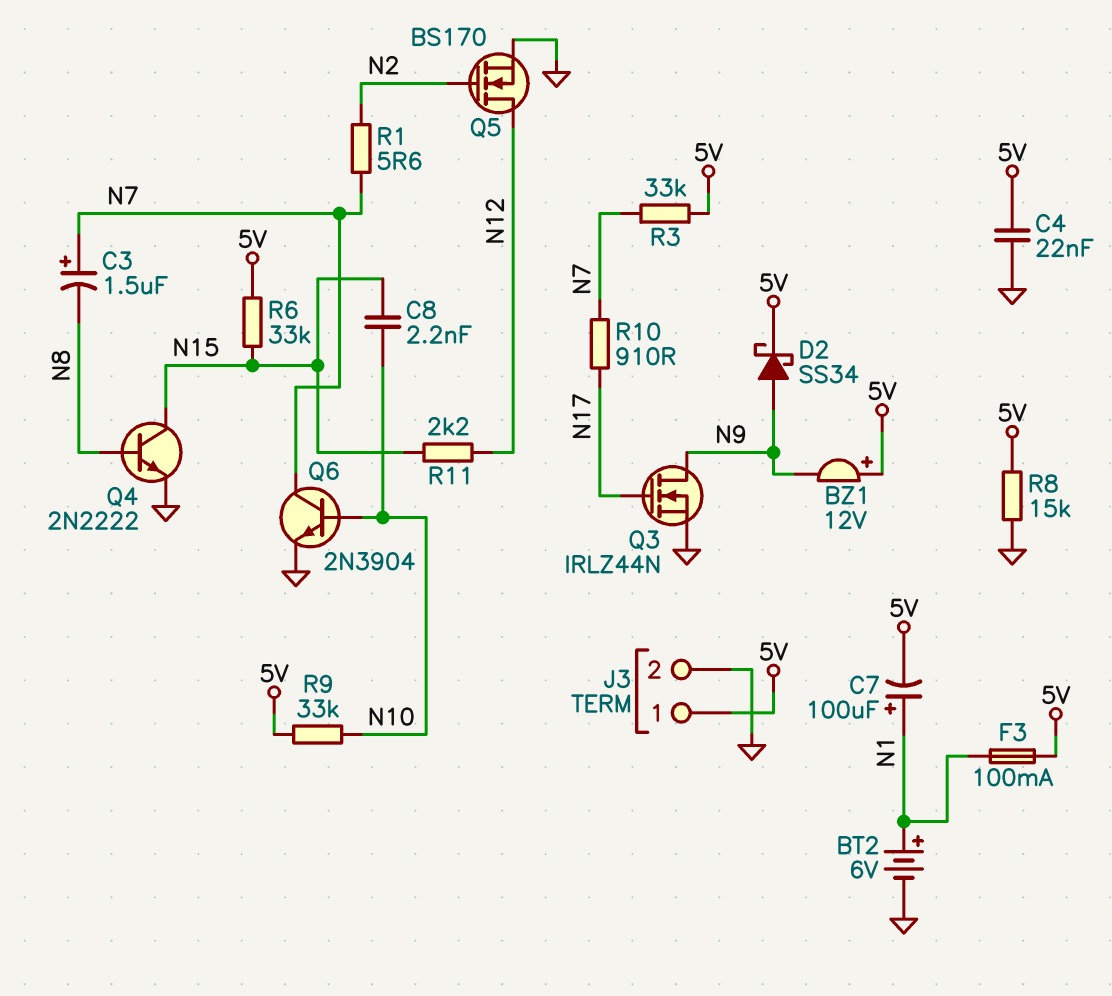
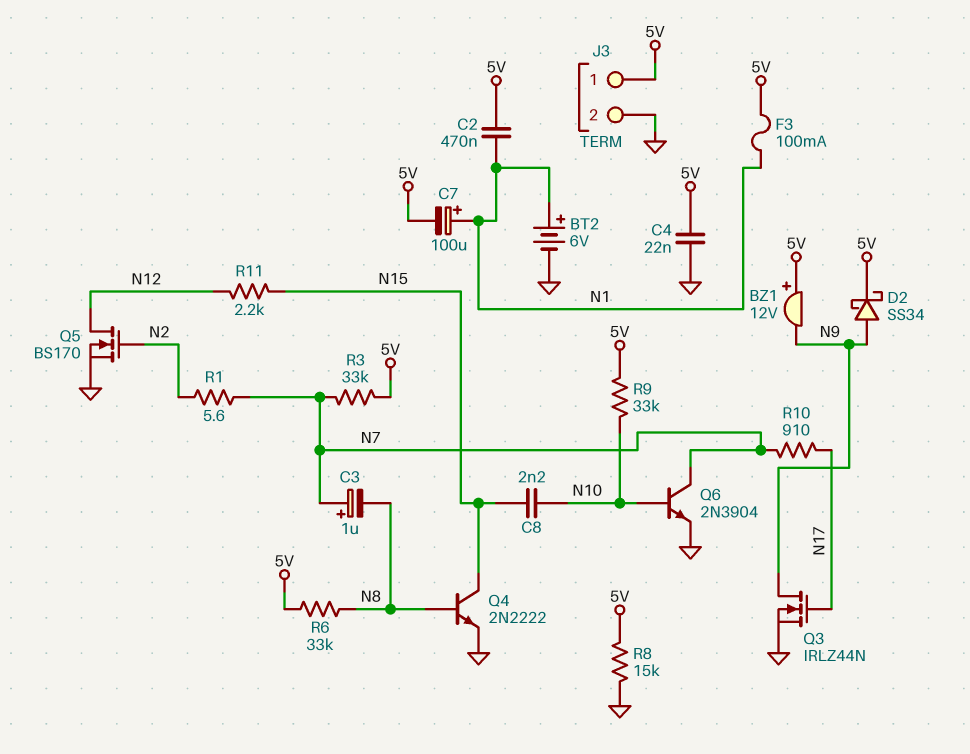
C2: none -> 470nF (5V, N1)
C3: 1.5uF (plus N7, minus N8) -> 1uF (plus N7, minus N8)
R6: 33k (5V, N15) -> 33k (5V, N8)

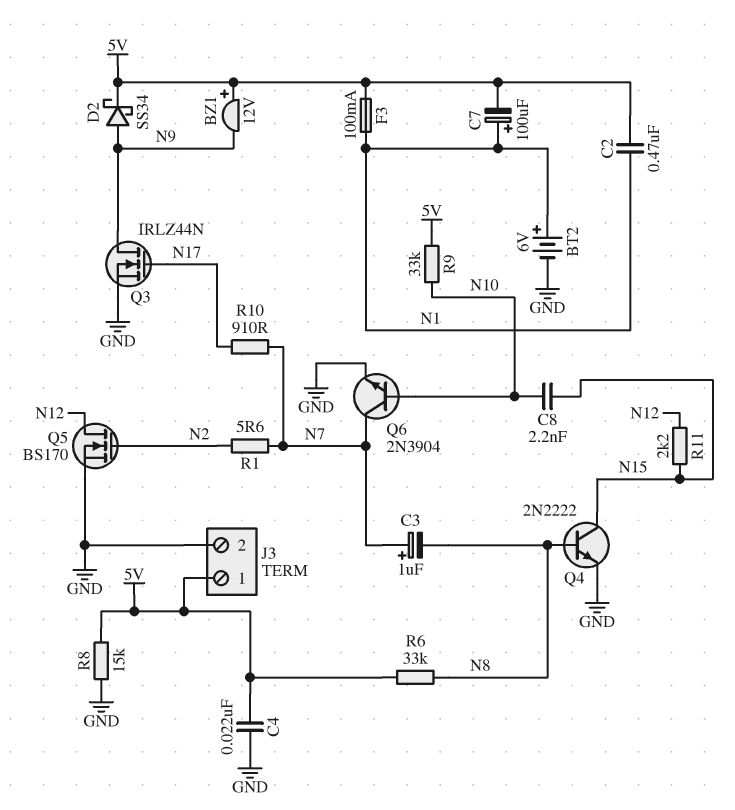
R3: 33k (5V, N7) -> none

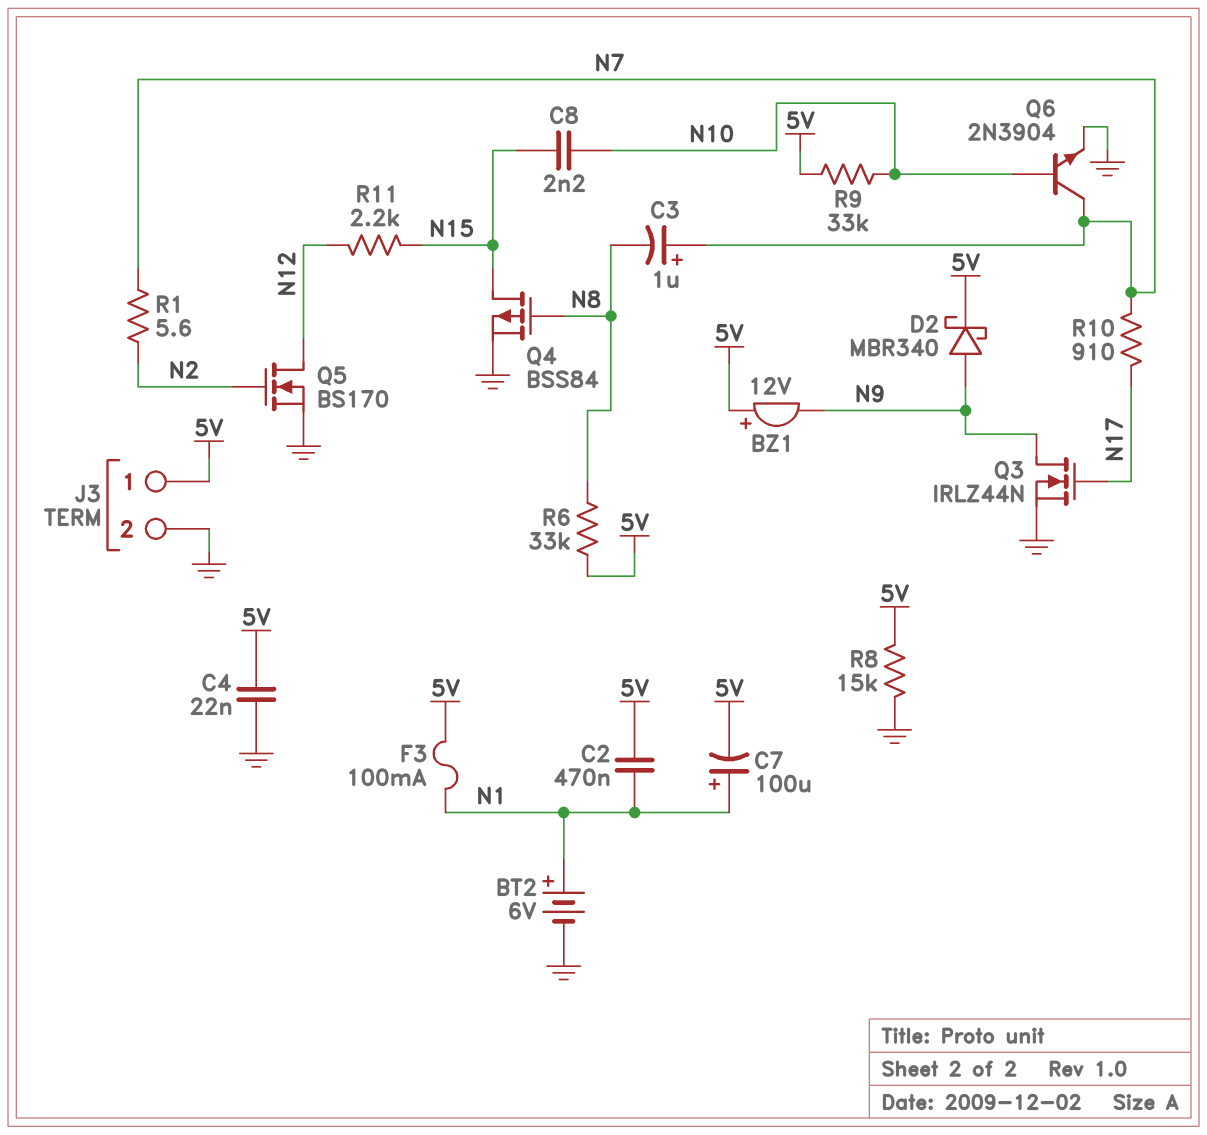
D2: schottky SS34 (A N9, K 5V) -> schottky MBR340 (A N9, K 5V)
Q4: NPN 2N2222 (B N8, C N15, E GND) -> PMOS BSS84 (G N8, D N15, S GND)

